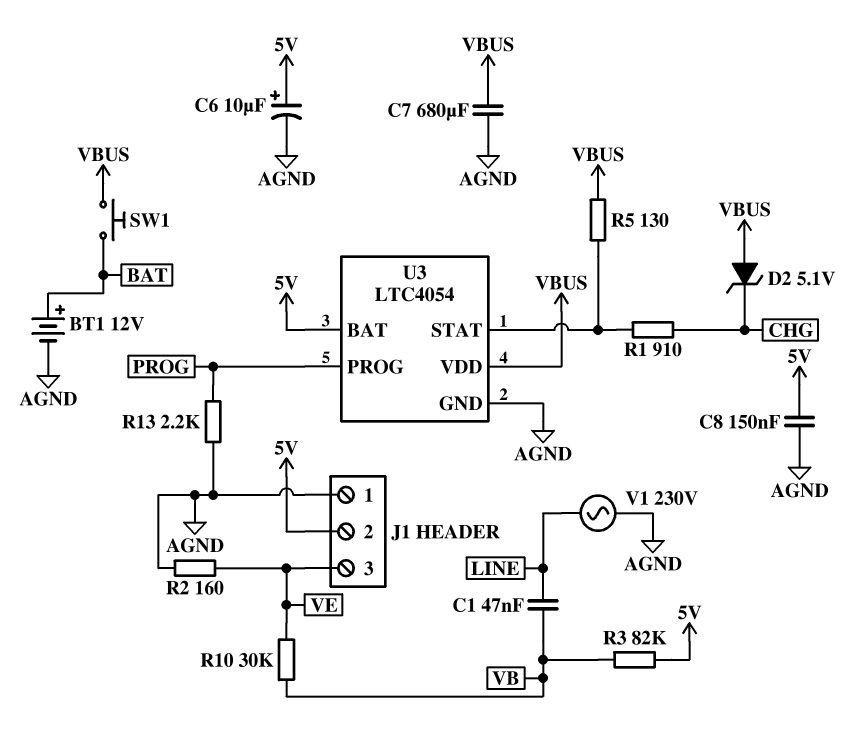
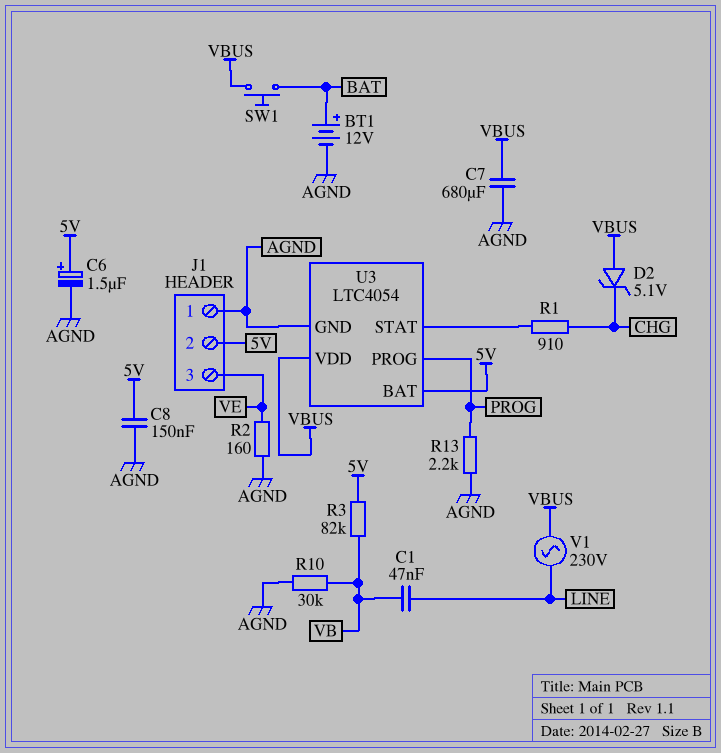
C6: 10uF (plus 5V, minus AGND) -> 1.5uF (plus 5V, minus AGND)
R5: 130 (U3/STAT, VBUS) -> none
R10: 30k (VB, VE) -> 30k (AGND, VB)
V1: AC 230V (AGND, LINE) -> AC 230V (LINE, VBUS)

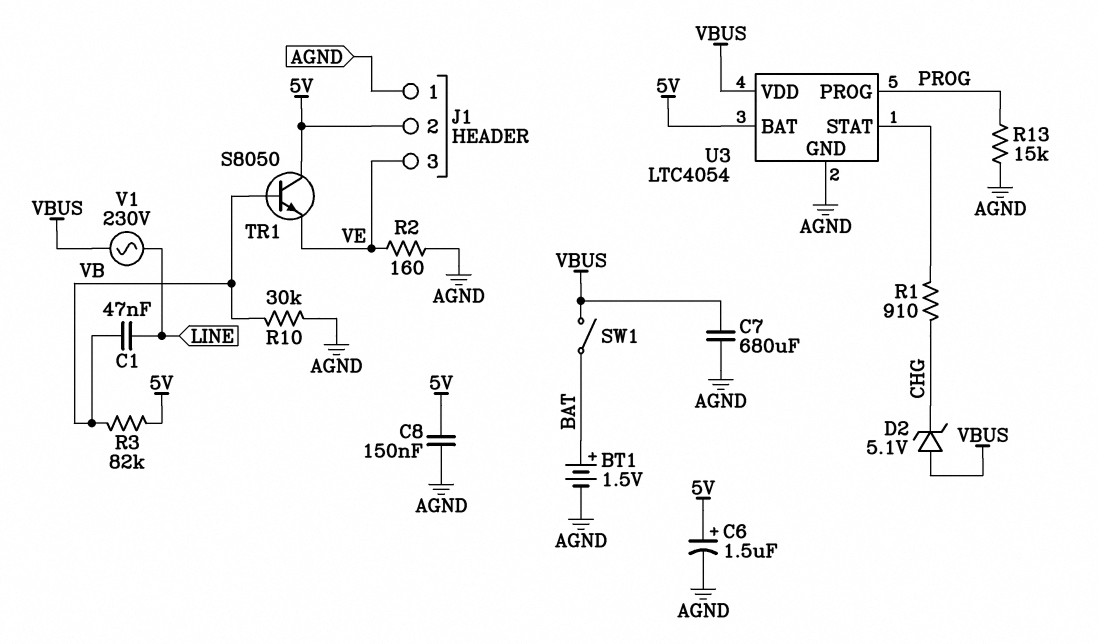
BT1: 12V (plus BAT, minus AGND) -> 1.5V (plus BAT, minus AGND)
R13: 2.2k (AGND, PROG) -> 15k (AGND, PROG)
SW1: button (BAT, VBUS) -> switch (BAT, VBUS)
TR1: none -> NPN S8050 (B VB, C 5V, E VE)

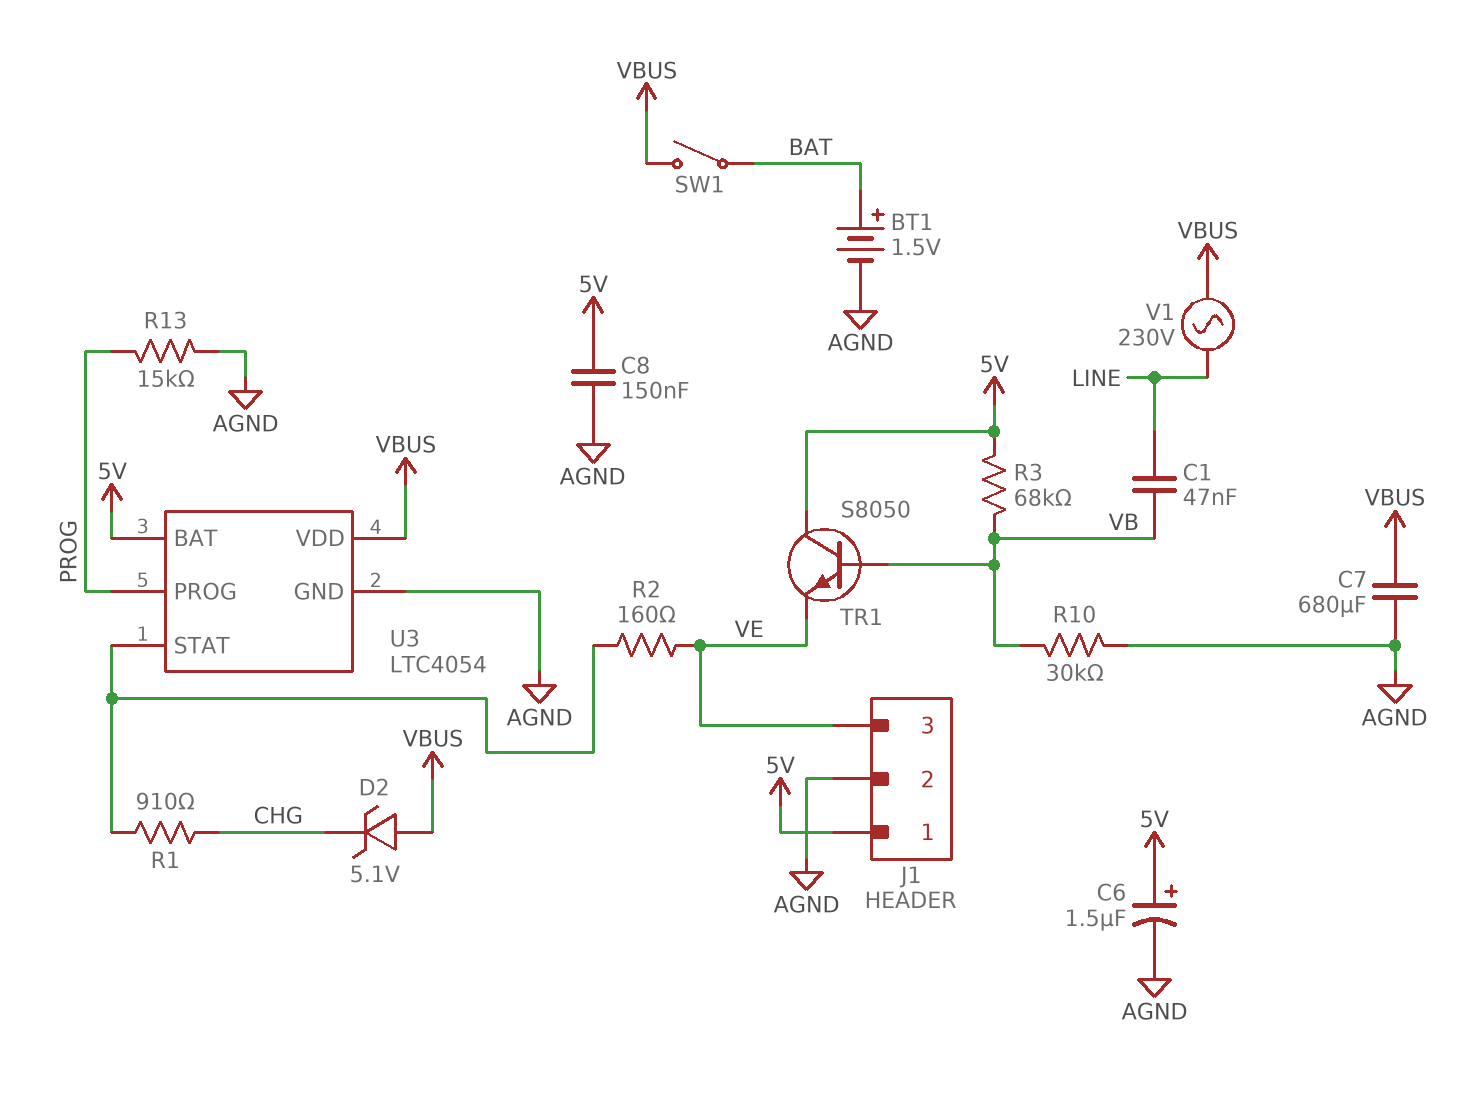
J1 pin 1: AGND -> 5V
J1 pin 2: 5V -> AGND
R2: 160 (AGND, VE) -> 160 (U3/STAT, VE)
R3: 82k (5V, VB) -> 68k (5V, VB)

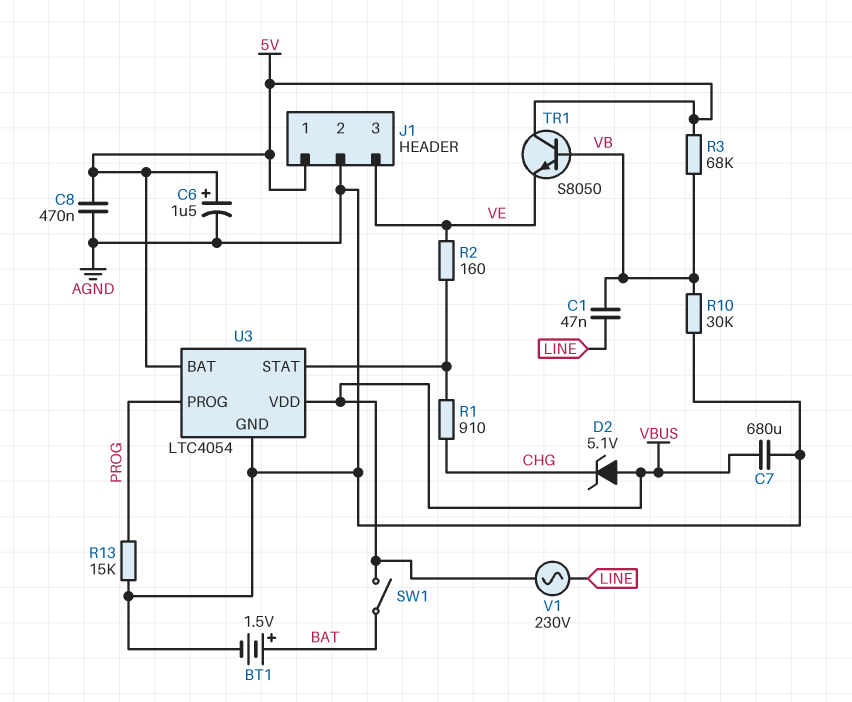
C8: 150nF (5V, AGND) -> 470nF (5V, AGND)

